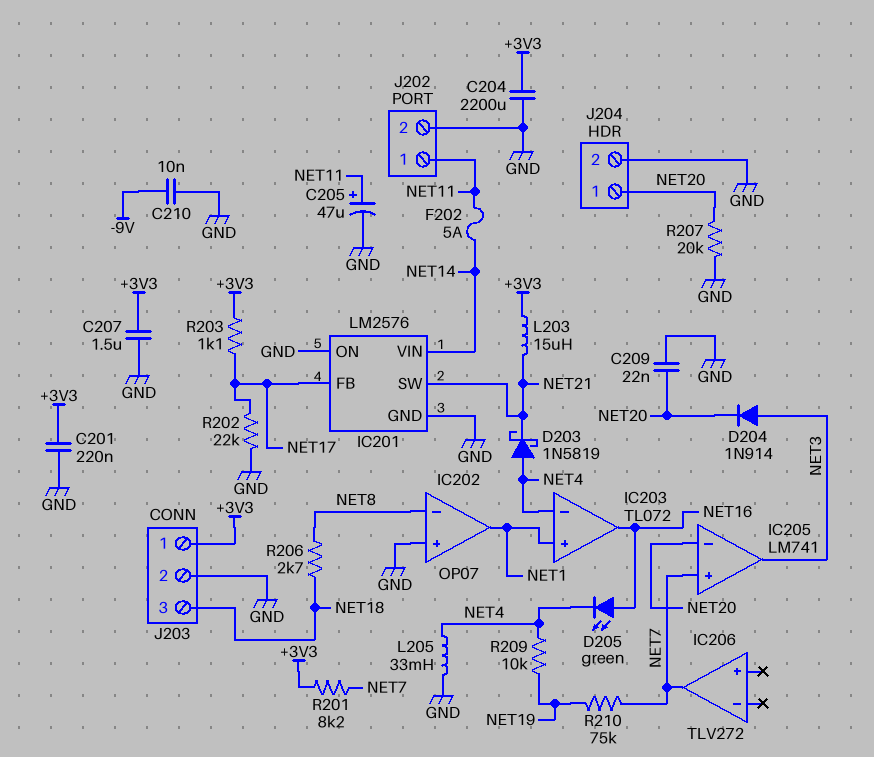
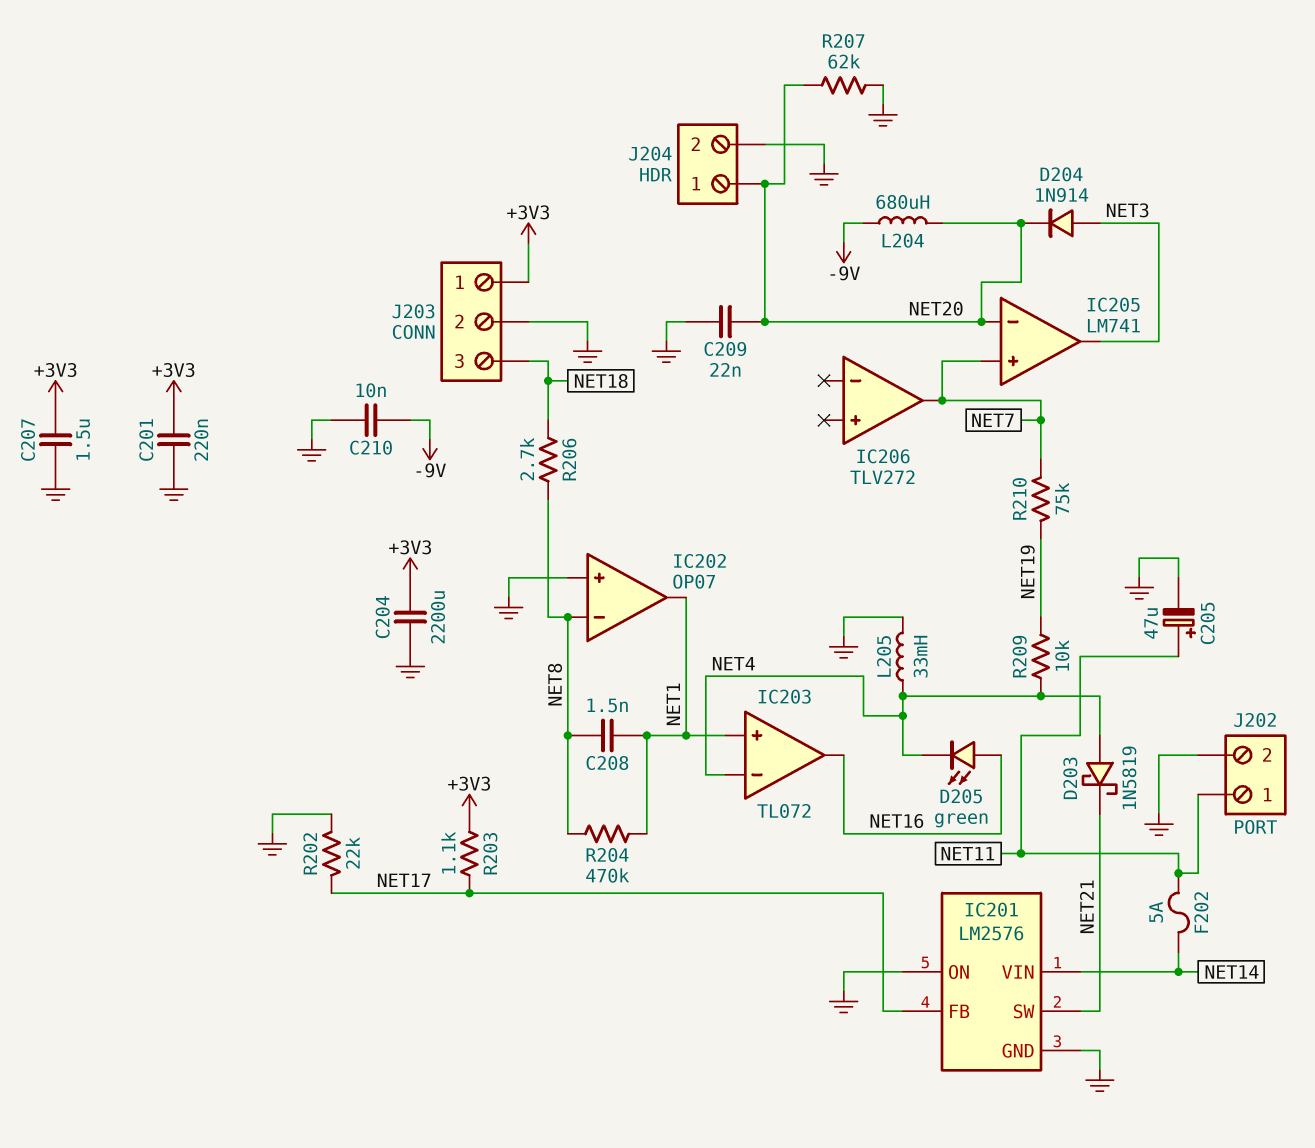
C208: none -> 1.5nF (NET1, NET8)
L203: 15uH (+3V3, NET21) -> none
L204: none -> 680uH (-9V, NET20)
R201: 8.2k (+3V3, NET7) -> none
R204: none -> 470k (NET1, NET8)
R207: 20k (GND, NET20) -> 62k (GND, NET20)

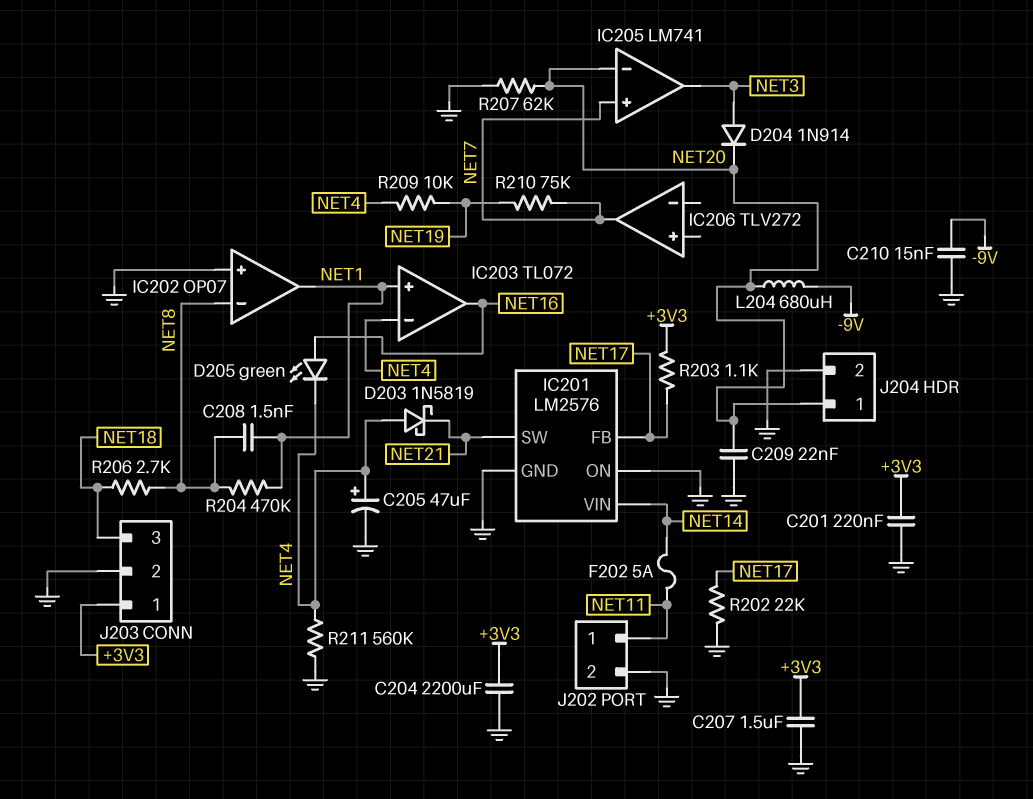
C205: 47uF (plus NET11, minus GND) -> 47uF (plus NET4, minus GND)
C210: 10nF (-9V, GND) -> 15nF (-9V, GND)
L205: 33mH (GND, NET4) -> none
R211: none -> 560k (GND, NET4)

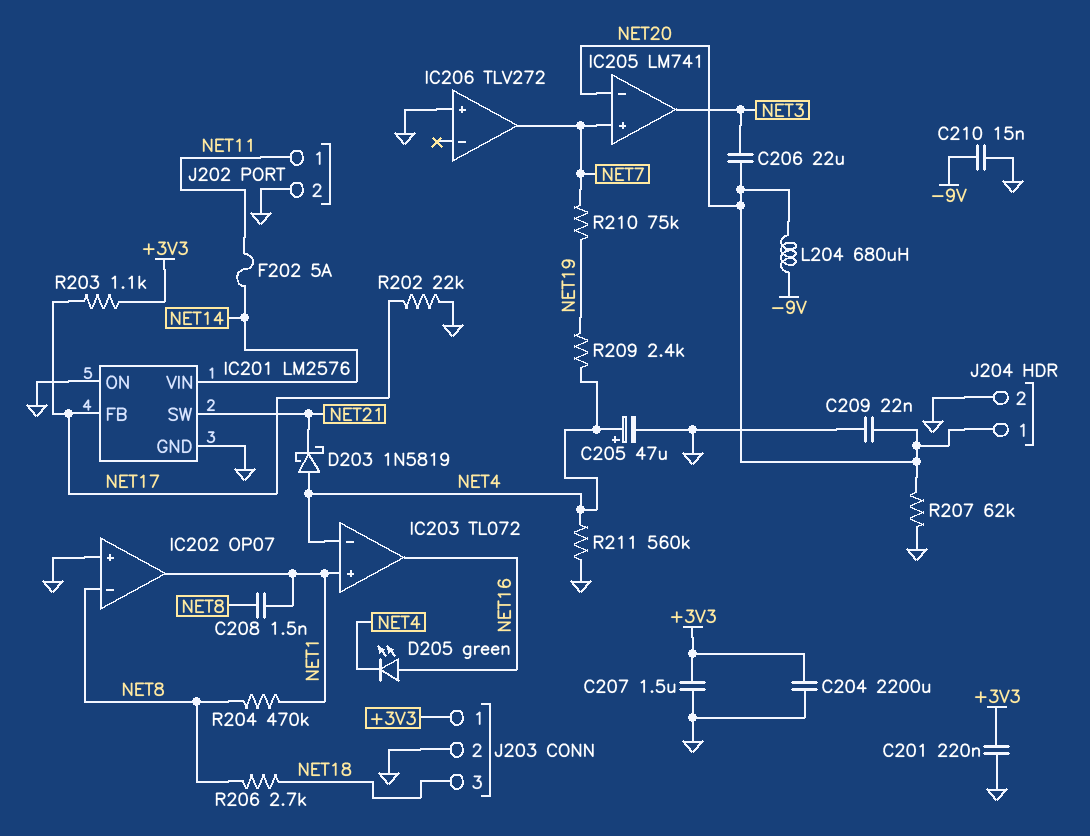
C206: none -> 22uF (NET3, NET20)
D204: diode 1N914 (A NET3, K NET20) -> none
IC206 pin in+: none -> GND
R209: 10k (NET4, NET19) -> 2.4k (NET4, NET19)

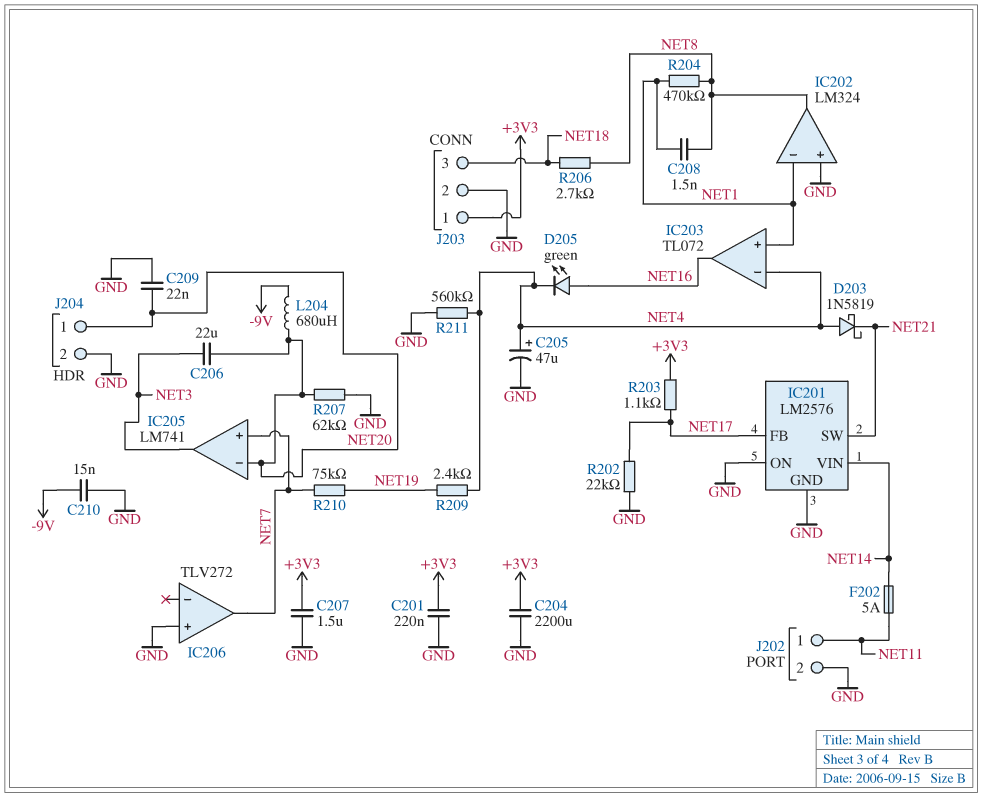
IC202: OP07 -> LM324
IC202 pin in-: NET8 -> NET1
IC202 pin out: NET1 -> NET8

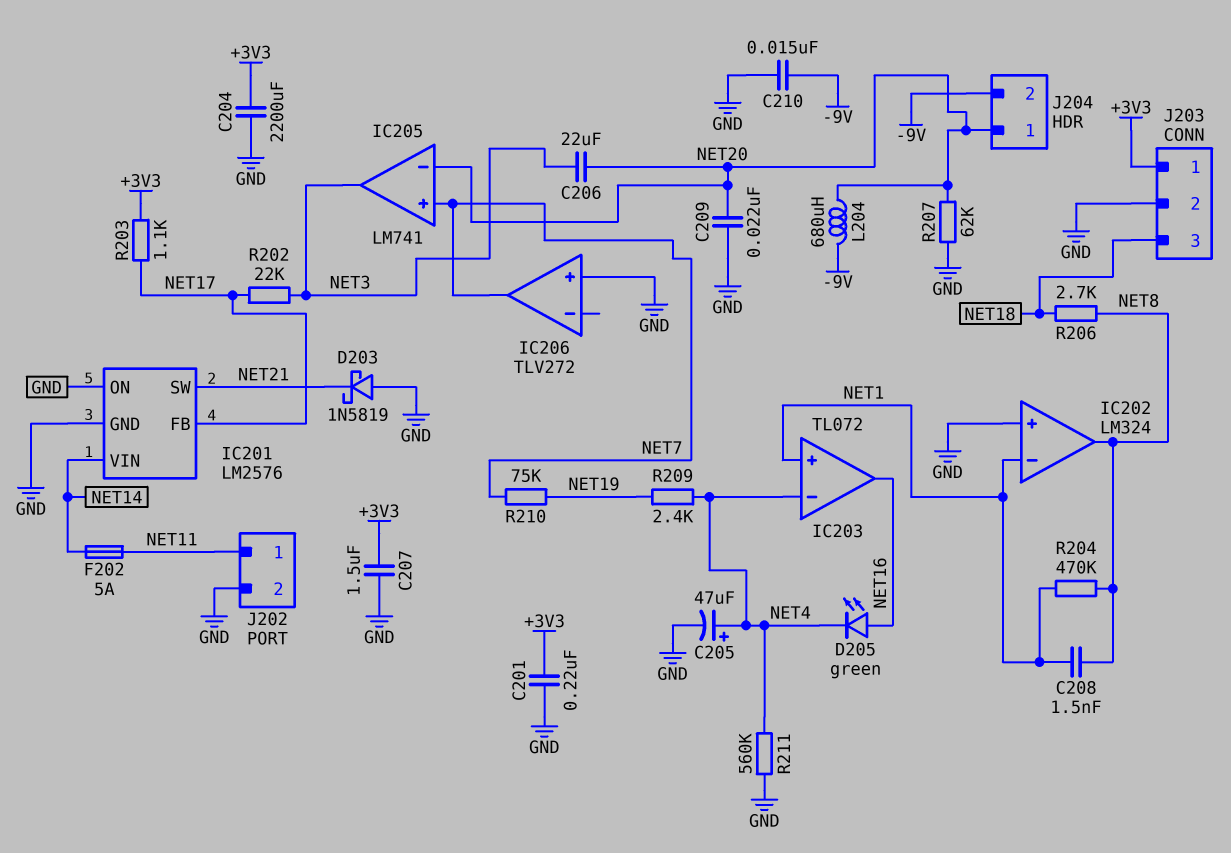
D203: schottky 1N5819 (A NET4, K NET21) -> schottky 1N5819 (A GND, K NET21)
J204 pin 2: GND -> -9V
R202: 22k (GND, NET17) -> 22k (NET3, NET17)

